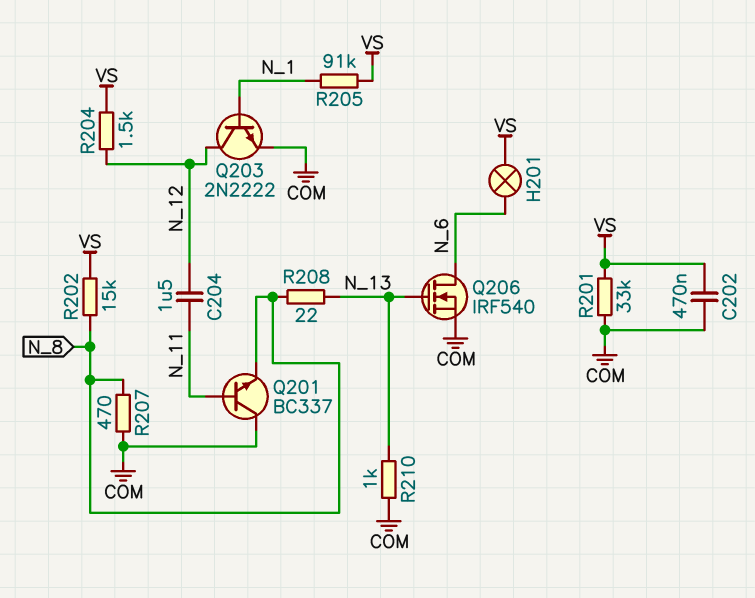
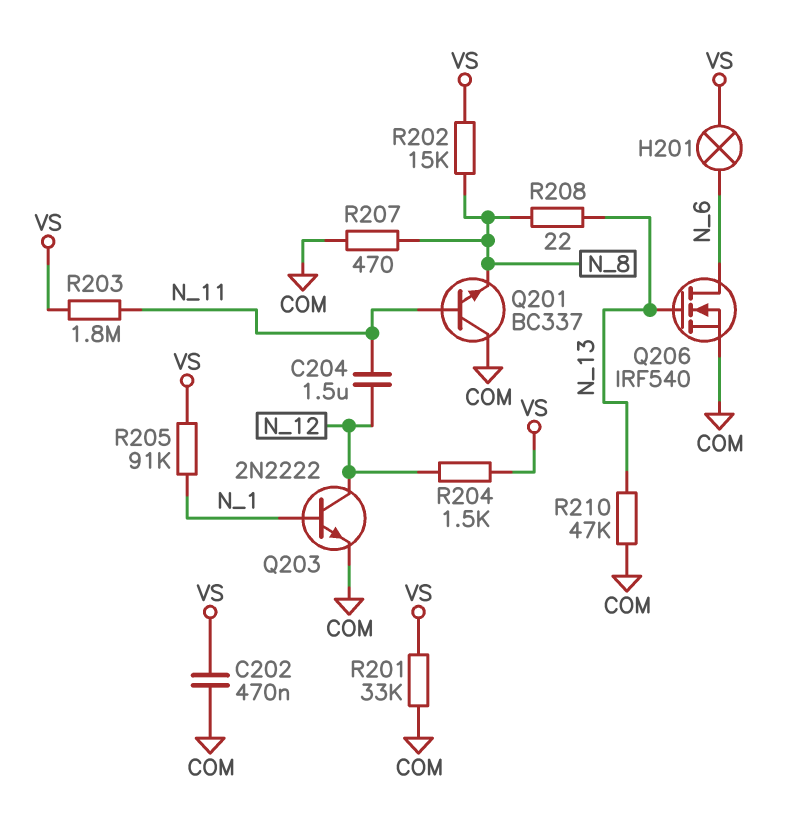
R203: none -> 1.8M (N_11, VS)
R210: 1k (COM, N_13) -> 47k (COM, N_13)

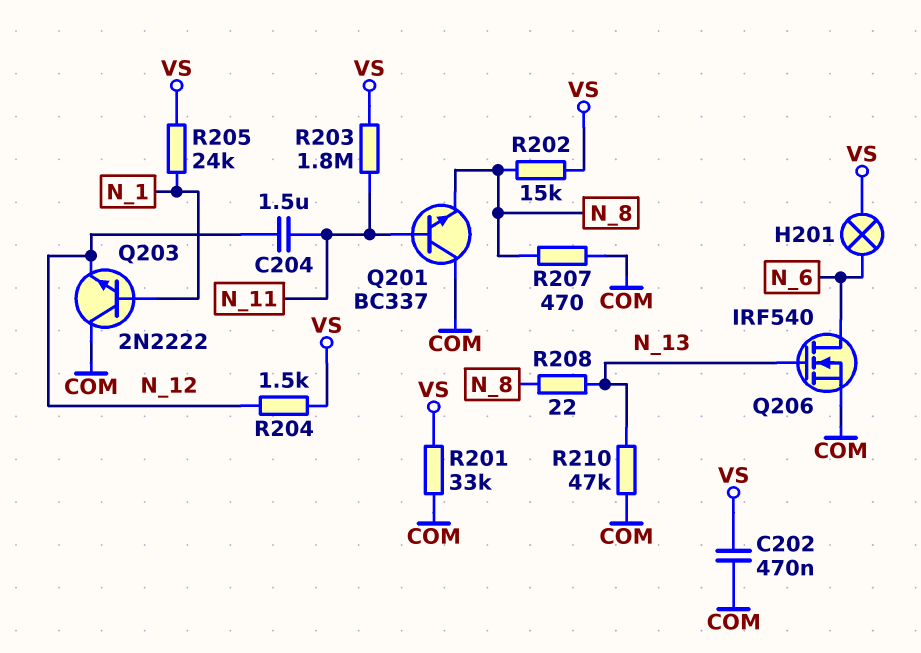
Q203: NPN 2N2222 (B N_1, C N_12, E COM) -> NPN 2N2222 (B N_1, C COM, E N_12)
R205: 91k (N_1, VS) -> 24k (N_1, VS)

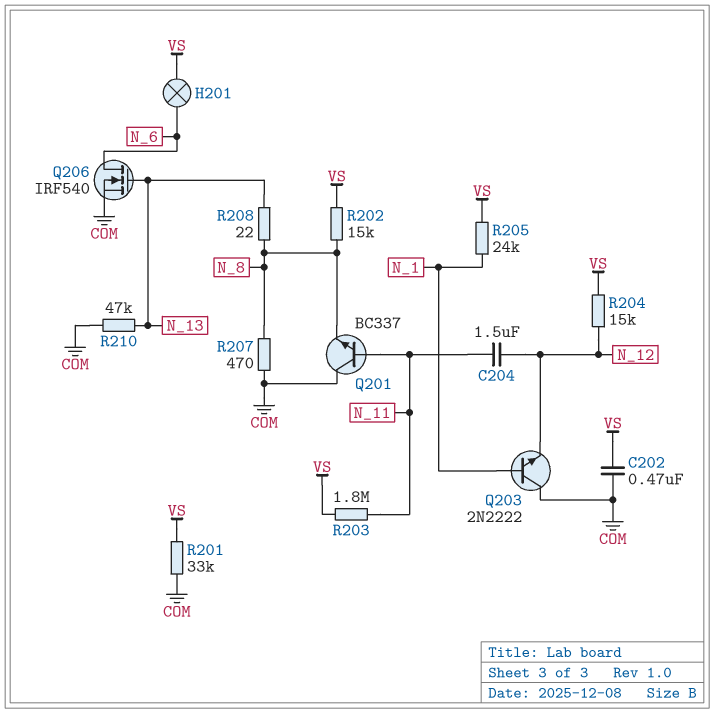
R204: 1.5k (N_12, VS) -> 15k (N_12, VS)

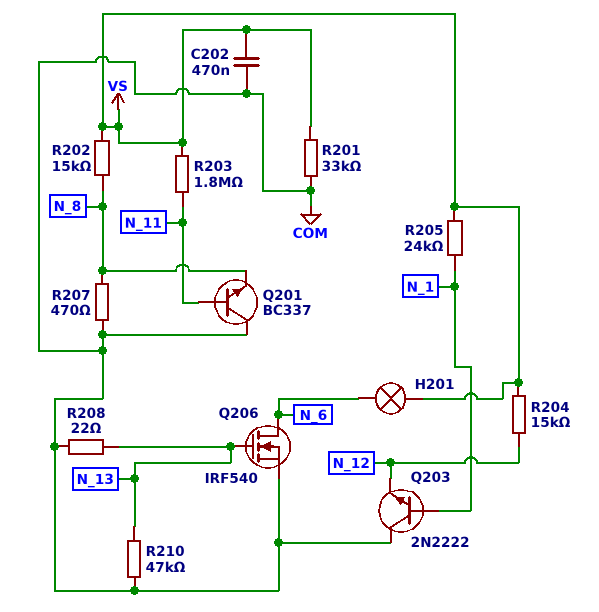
C204: 1.5uF (N_11, N_12) -> none
R208: 22 (N_8, N_13) -> 22 (COM, N_13)

